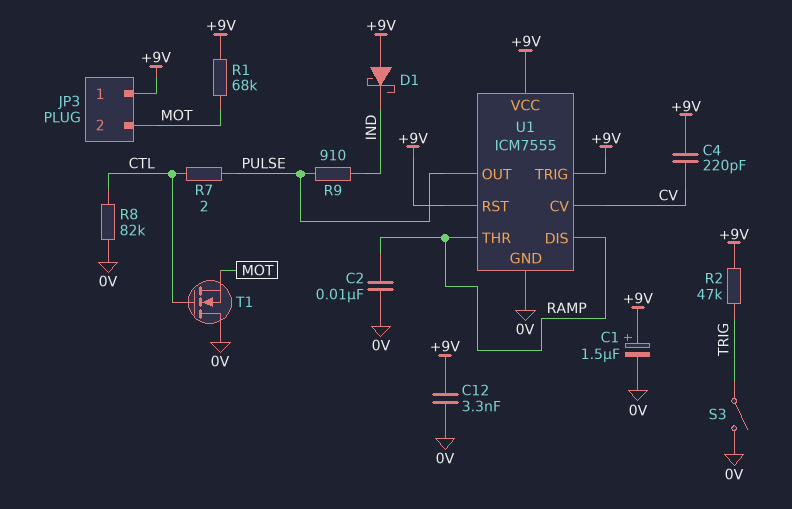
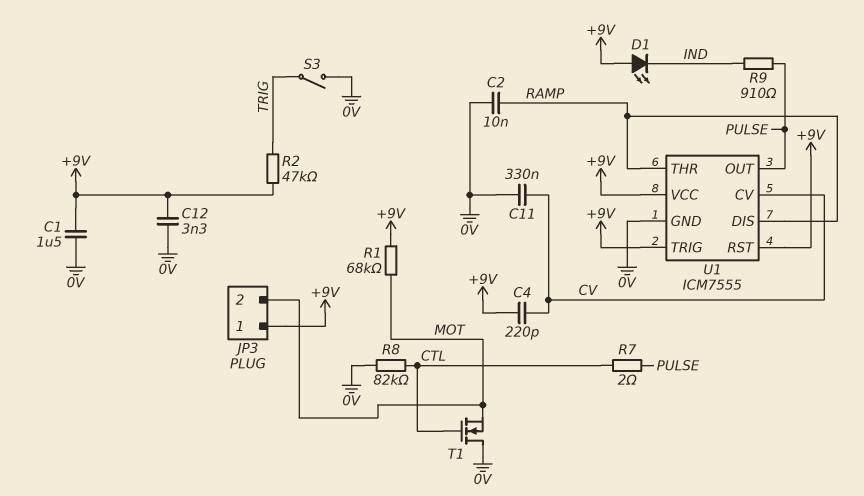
C1: 1.5uF (plus +9V, minus 0V) -> 1.5uF (+9V, 0V)
C11: none -> 330nF (0V, CV)
D1: schottky (A +9V, K IND) -> LED (A +9V, K IND)

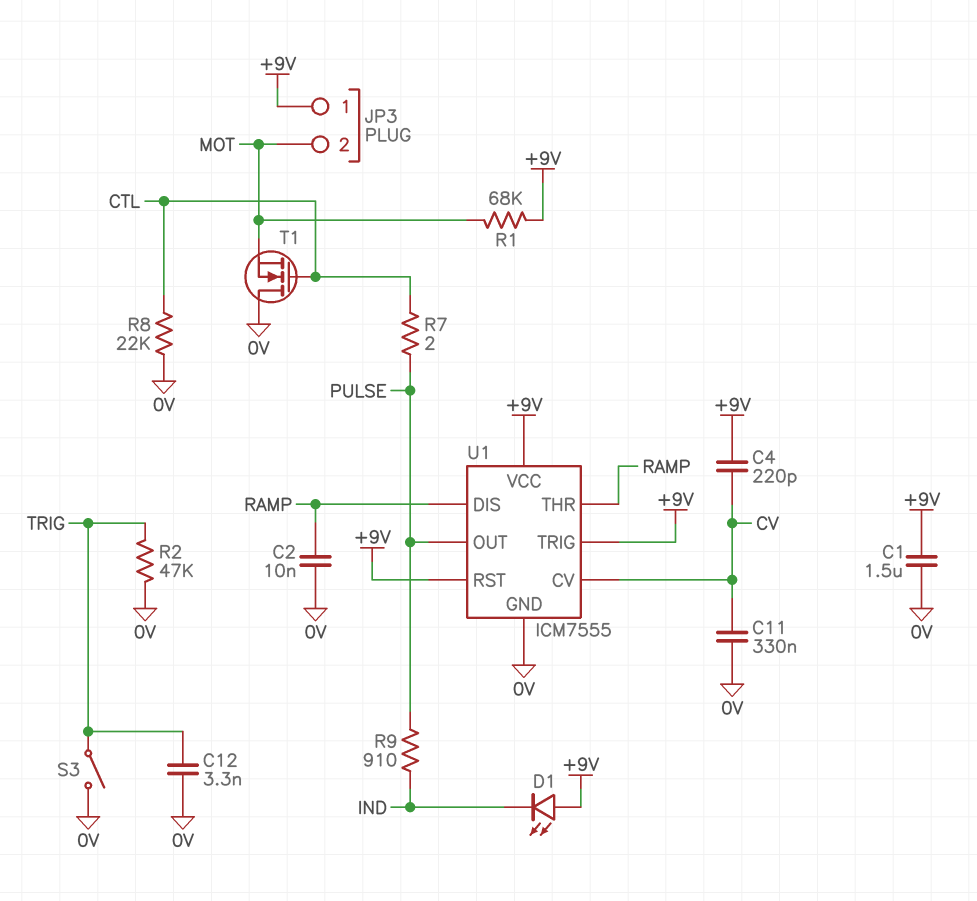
C12: 3.3nF (+9V, 0V) -> 3.3nF (0V, TRIG)
R2: 47k (+9V, TRIG) -> 47k (0V, TRIG)
R8: 82k (0V, CTL) -> 22k (0V, CTL)

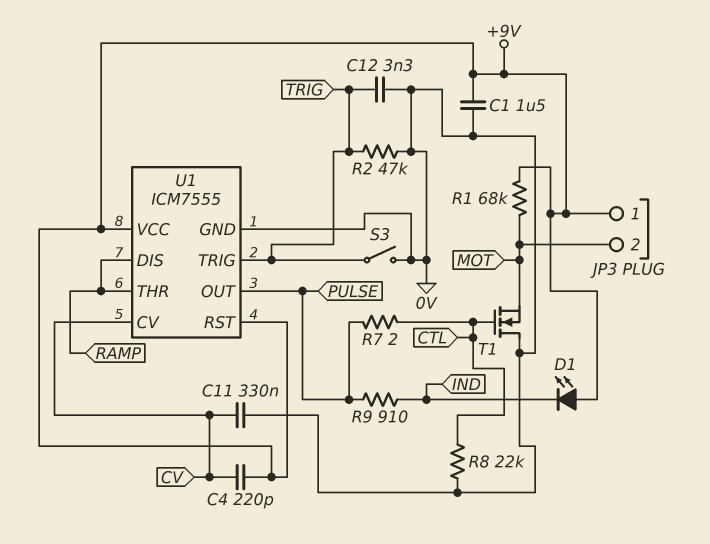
C2: 10nF (0V, RAMP) -> none
U1 pin TRIG: +9V -> TRIG

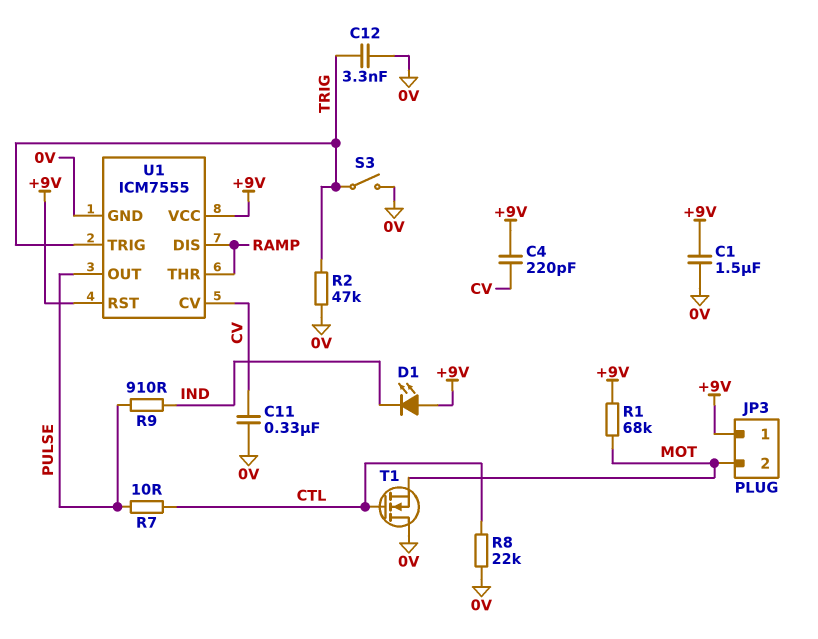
R7: 2 (CTL, PULSE) -> 10 (CTL, PULSE)

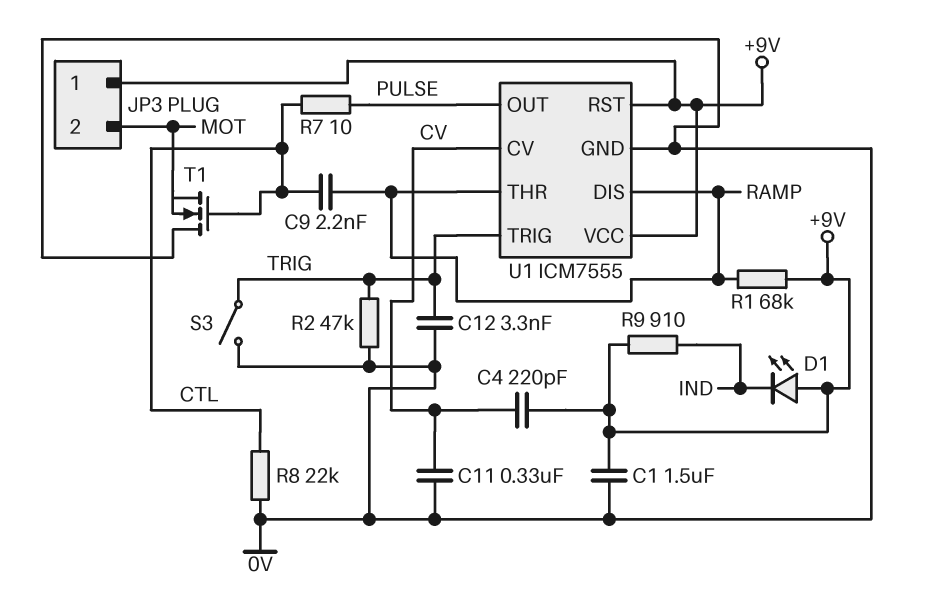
C9: none -> 2.2nF (CTL, RAMP)
R1: 68k (+9V, MOT) -> 68k (+9V, RAMP)
R9: 910 (IND, PULSE) -> 910 (+9V, IND)

